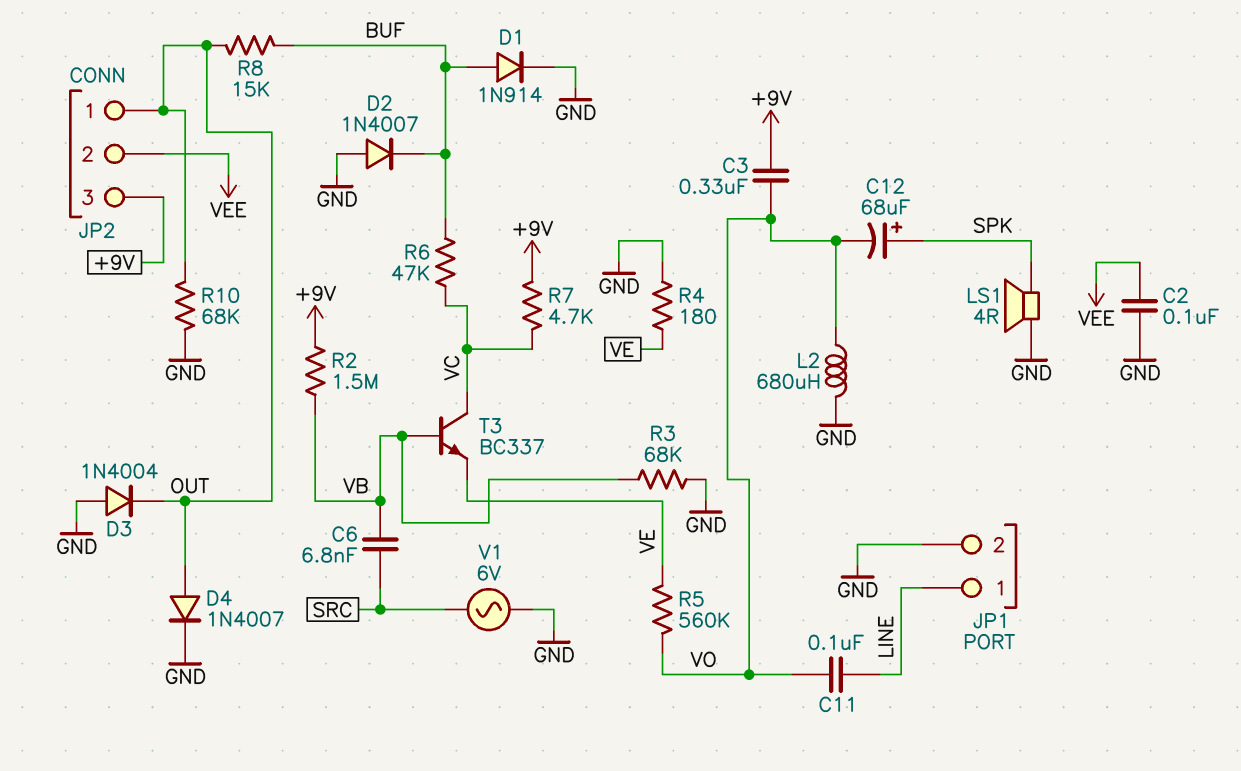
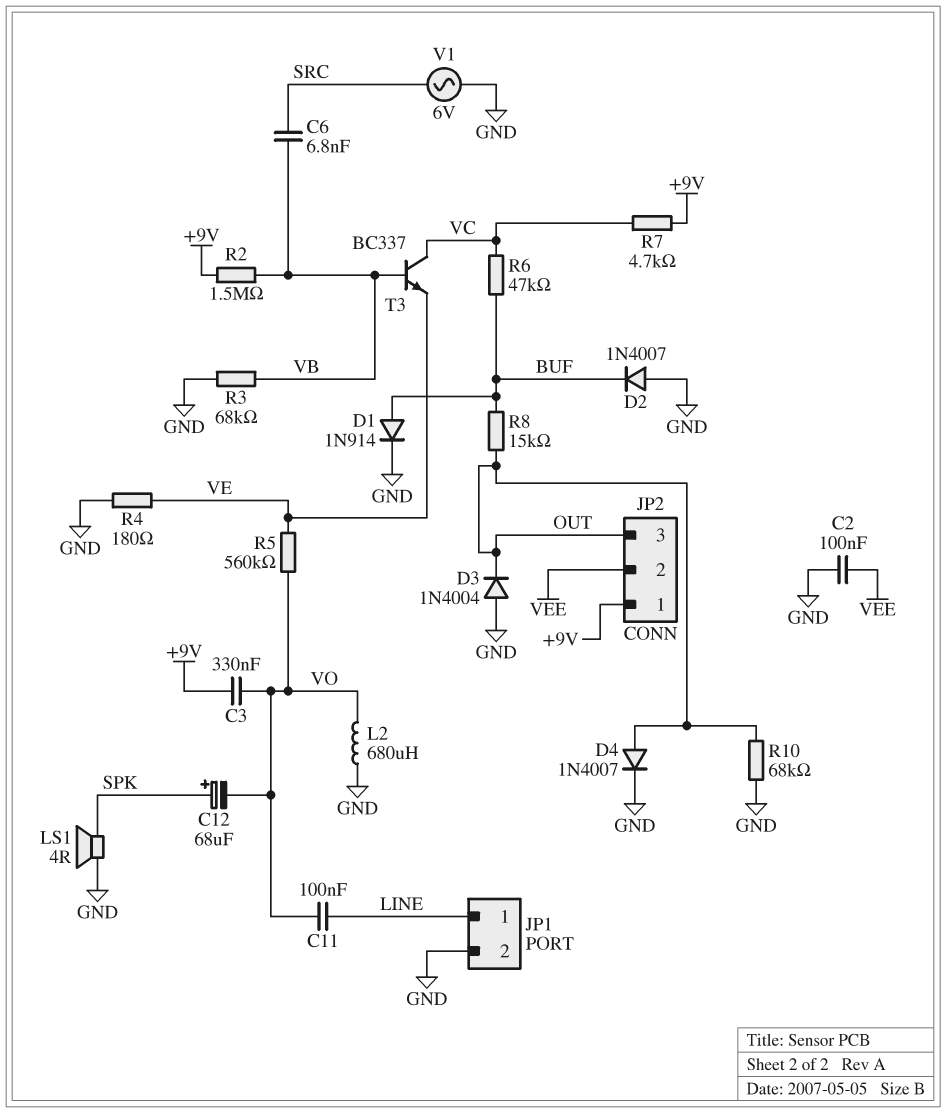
JP2 pin 1: OUT -> +9V
JP2 pin 3: +9V -> OUT

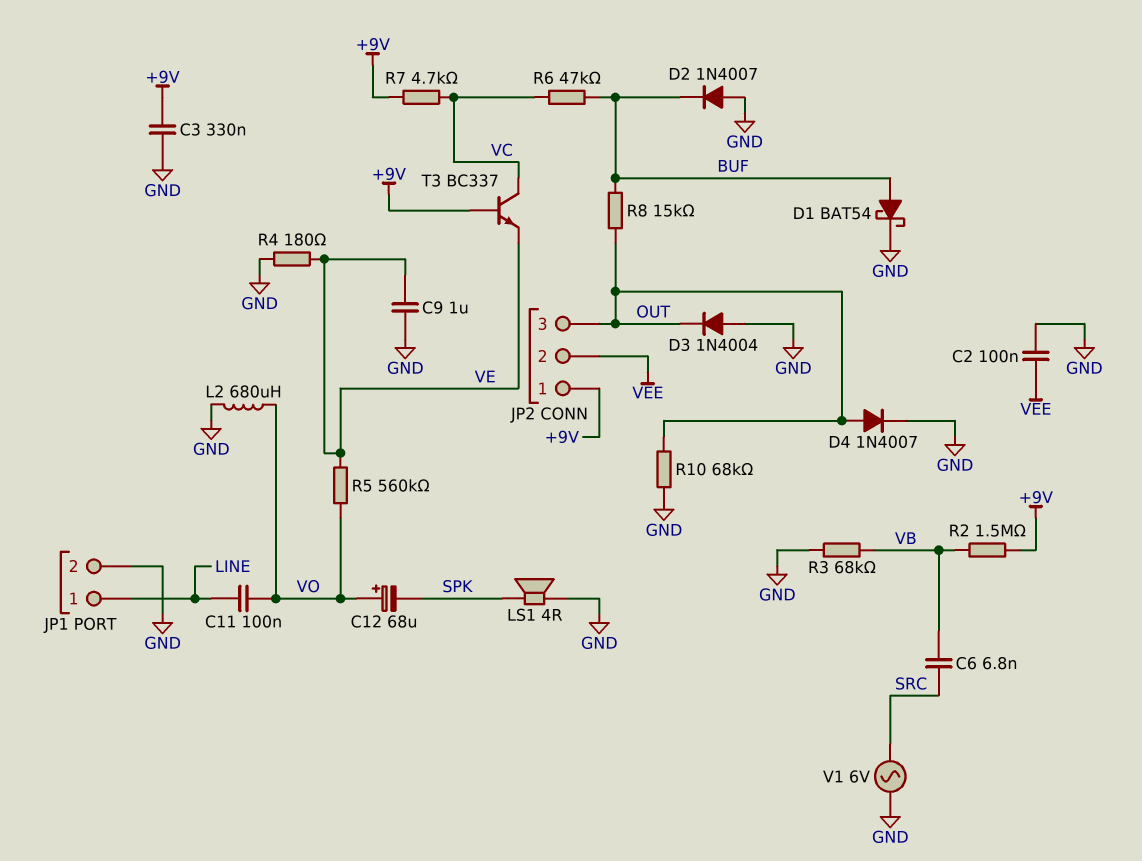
C3: 330nF (+9V, VO) -> 330nF (+9V, GND)
C9: none -> 1uF (GND, VE)
C12: 68uF (plus SPK, minus VO) -> 68uF (plus VO, minus SPK)
D1: diode 1N914 (A BUF, K GND) -> schottky BAT54 (A BUF, K GND)
T3: NPN BC337 (B VB, C VC, E VE) -> NPN BC337 (B +9V, C VC, E VE)

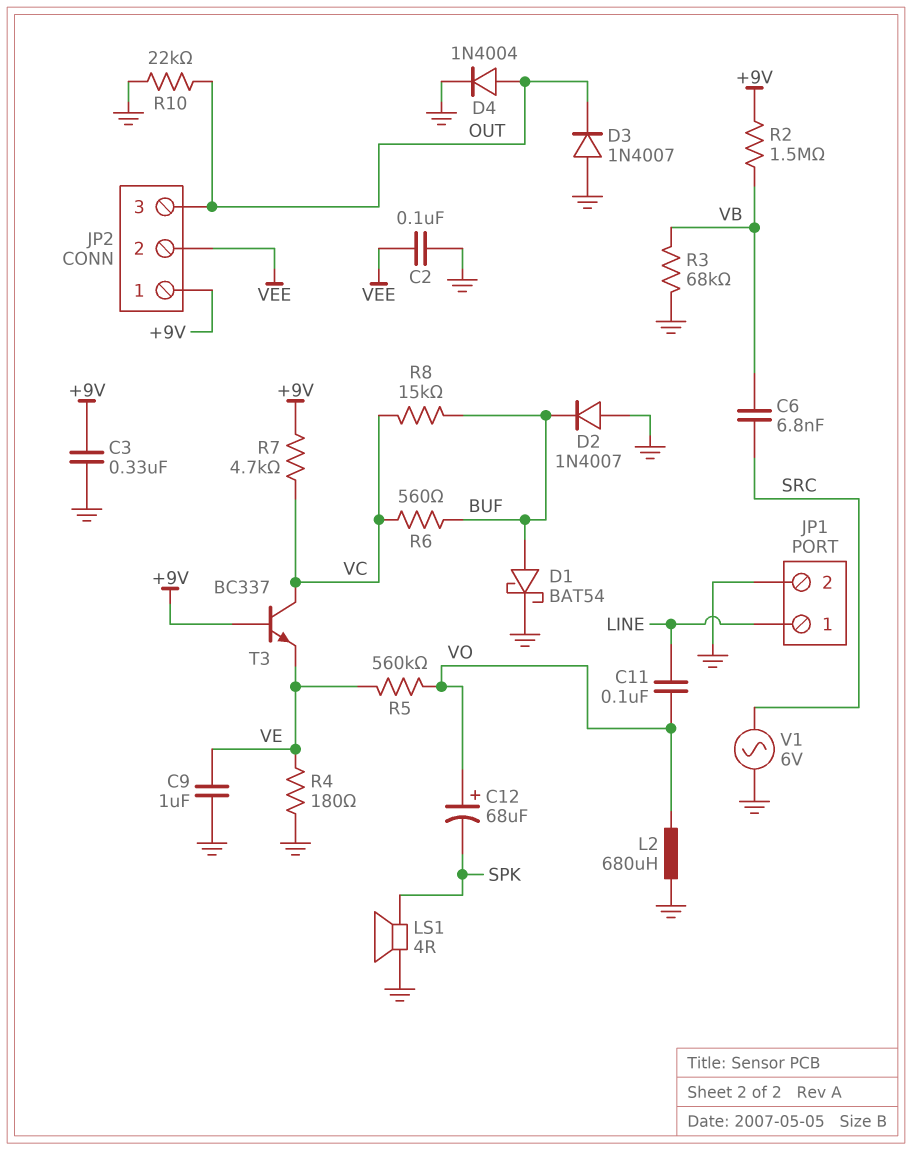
D3: diode 1N4004 (A GND, K OUT) -> diode 1N4007 (A GND, K OUT)
D4: diode 1N4007 (A OUT, K GND) -> diode 1N4004 (A OUT, K GND)
R6: 47k (BUF, VC) -> 560 (BUF, VC)
R8: 15k (BUF, OUT) -> 15k (BUF, VC)
R10: 68k (GND, OUT) -> 22k (GND, OUT)

